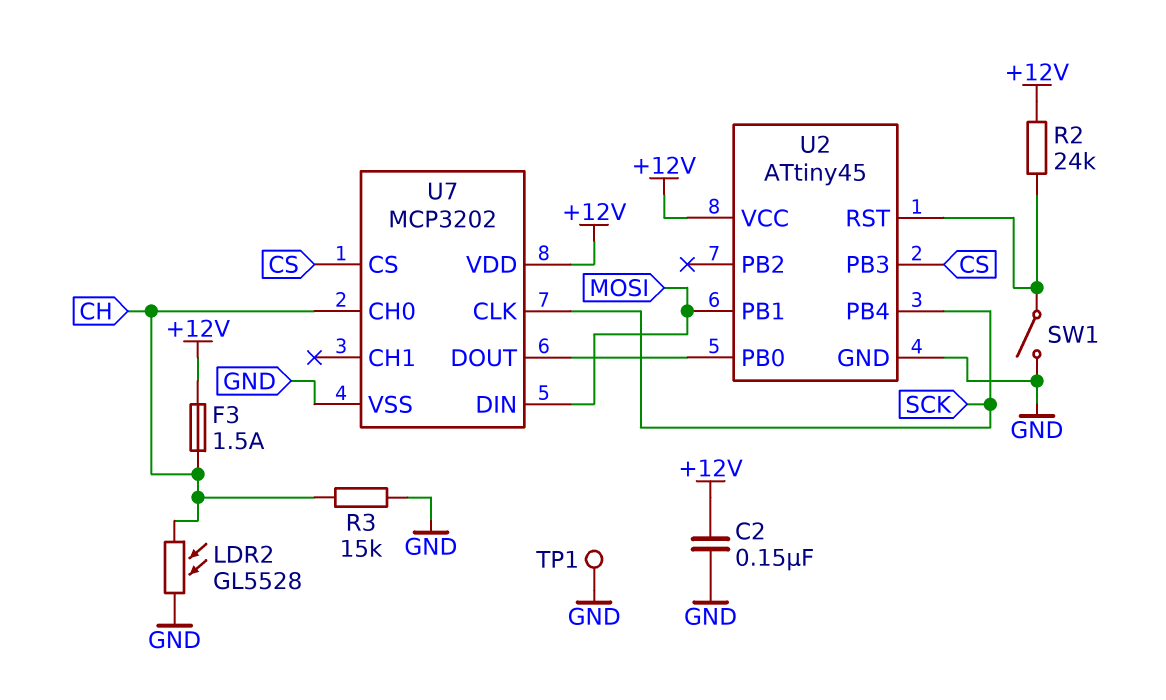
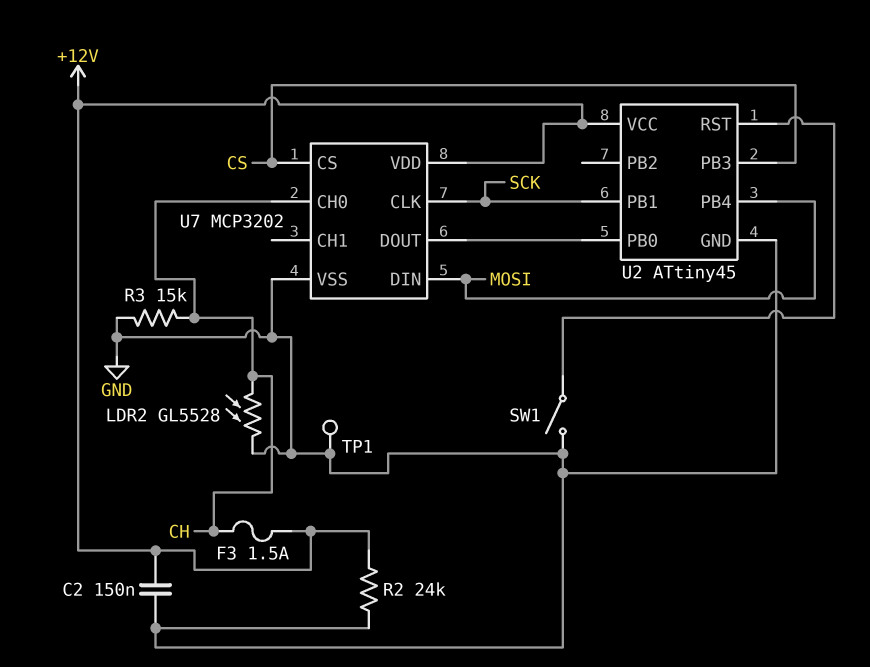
R2: 24k (+12V, U2/RST) -> 24k (+12V, GND)
U2 pin PB1: MOSI -> SCK
U2 pin PB4: SCK -> MOSI

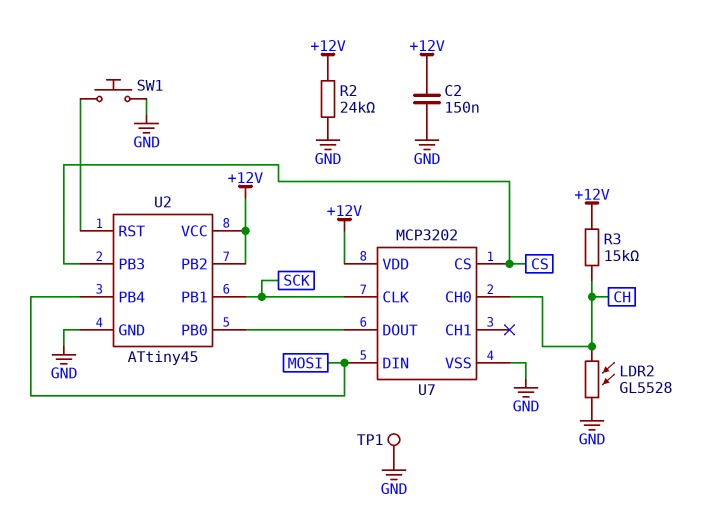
F3: 1.5A (+12V, CH) -> none
R3: 15k (CH, GND) -> 15k (+12V, CH)
SW1: switch (GND, U2/RST) -> button (GND, U2/RST)
U2 pin PB2: none -> +12V

